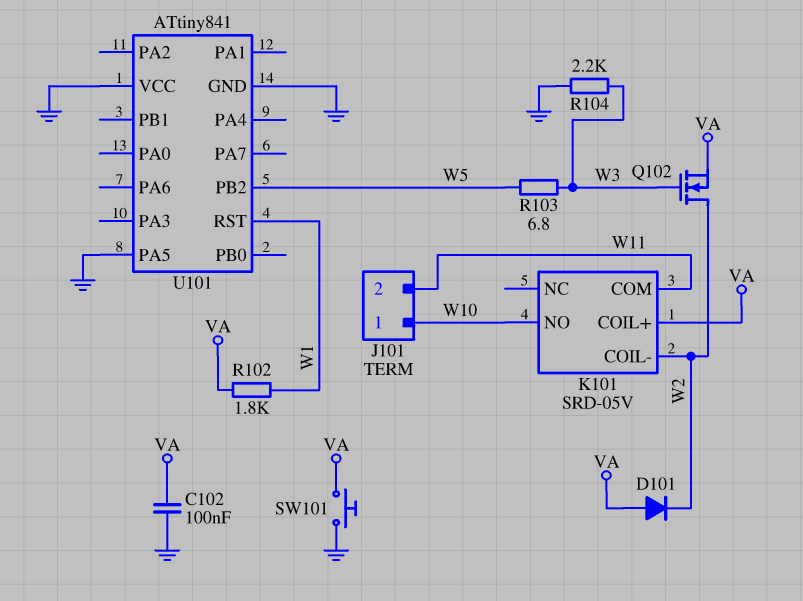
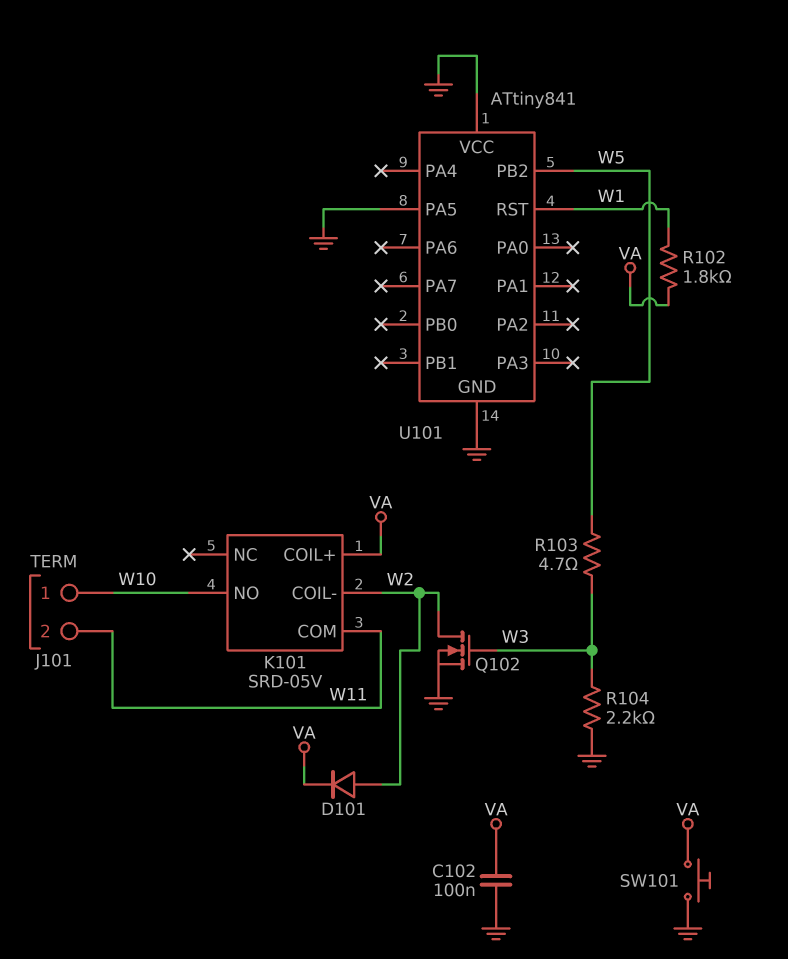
D101: diode (A VA, K W2) -> diode (A W2, K VA)
Q102: NMOS (G W3, D W2, S VA) -> NMOS (G W3, D W2, S GND)
R103: 6.8 (W3, W5) -> 4.7 (W3, W5)

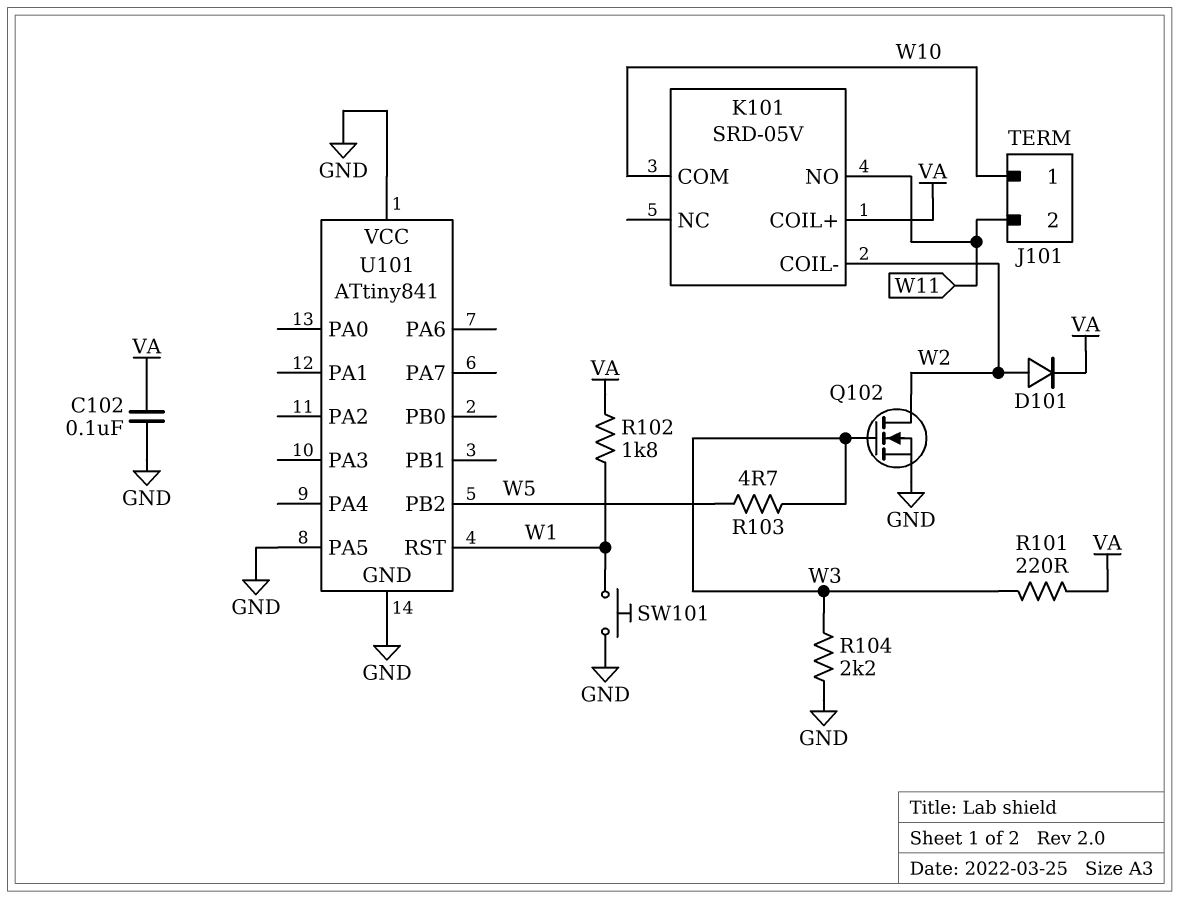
K101 pin COM: W11 -> W10
K101 pin NO: W10 -> W11
R101: none -> 220 (VA, W3)
SW101: button (GND, VA) -> button (GND, W1)

